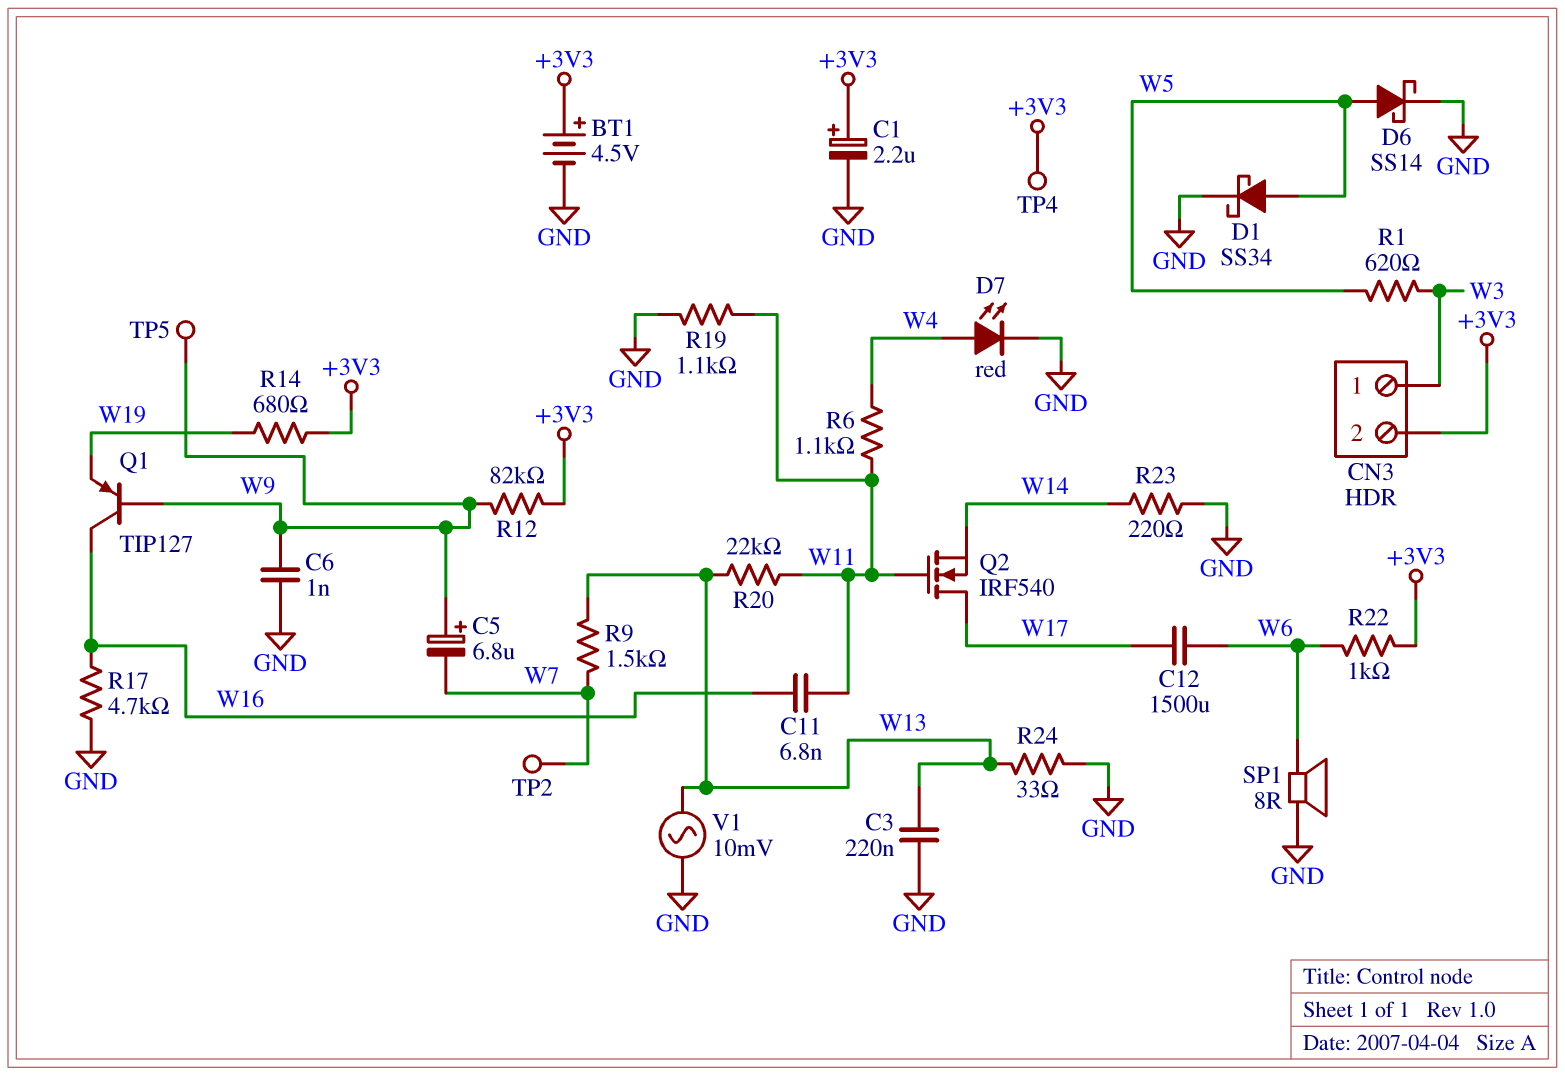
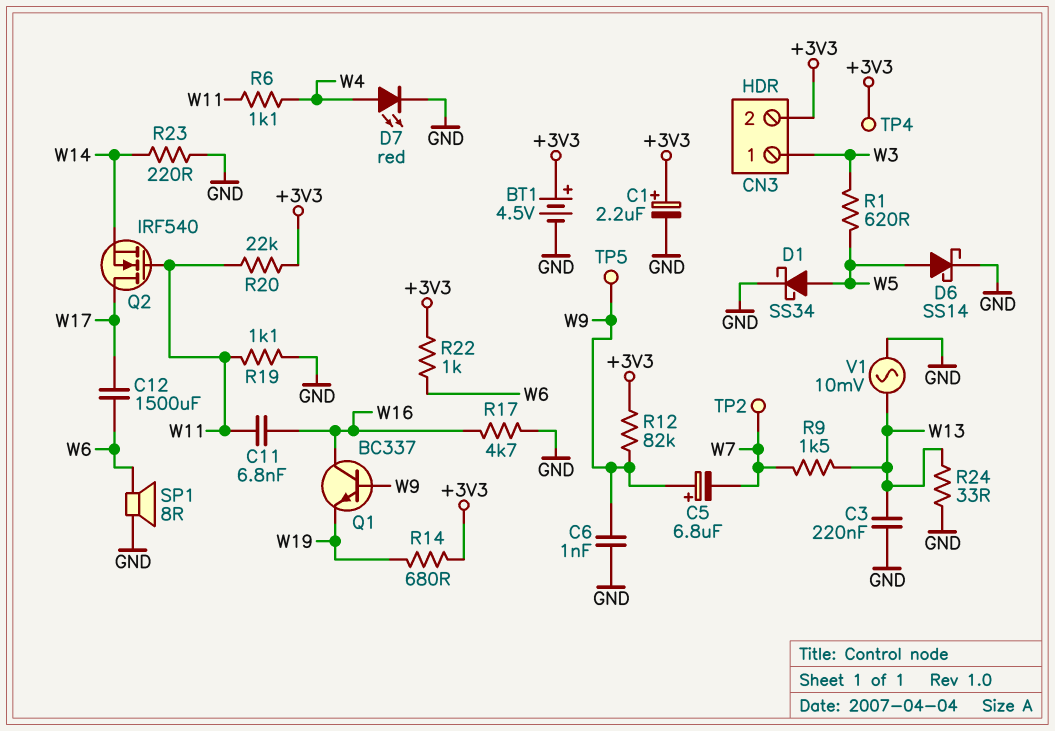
Q1: PNP TIP127 (B W9, C W16, E W19) -> NPN BC337 (B W9, C W16, E W19)
R20: 22k (W11, W13) -> 22k (+3V3, W11)

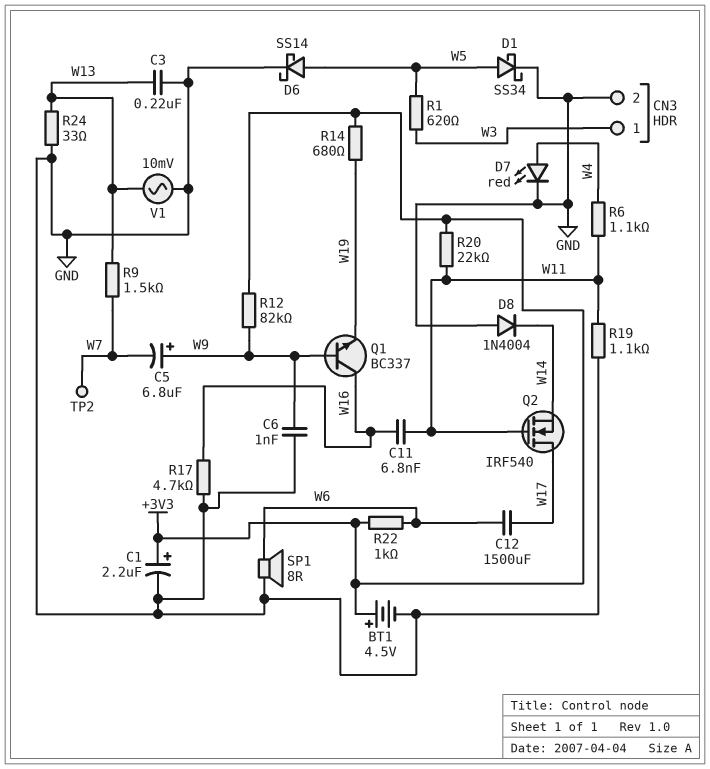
CN3 pin 2: +3V3 -> GND
D8: none -> diode 1N4004 (A GND, K W14)
R23: 220 (GND, W14) -> none
TP4: test point (+3V3) -> none
TP5: test point (W9) -> none

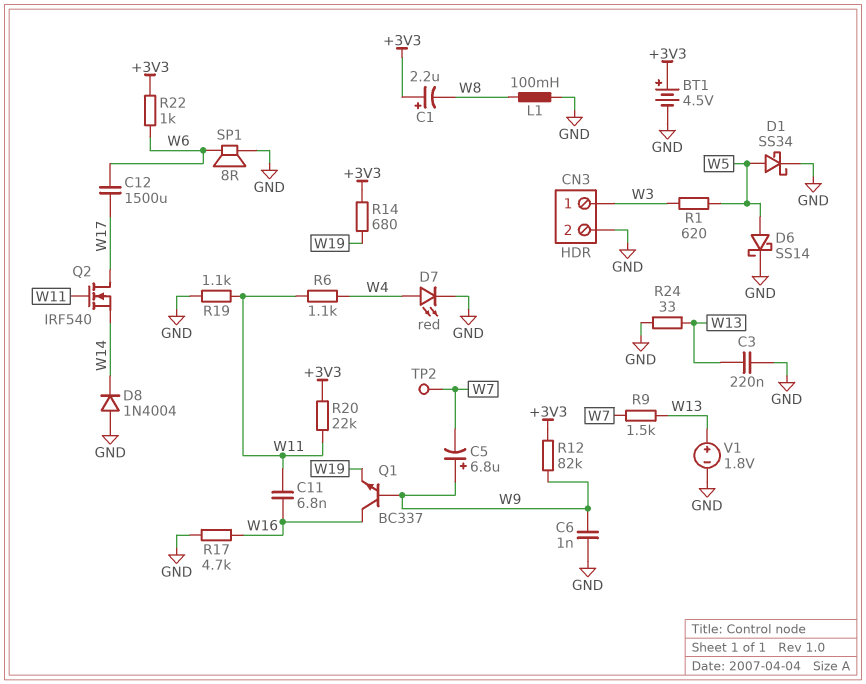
C1: 2.2uF (plus +3V3, minus GND) -> 2.2uF (plus +3V3, minus W8)
L1: none -> 100mH (GND, W8)
V1: AC 10mV (GND, W13) -> 1.8V (plus W13, minus GND)

